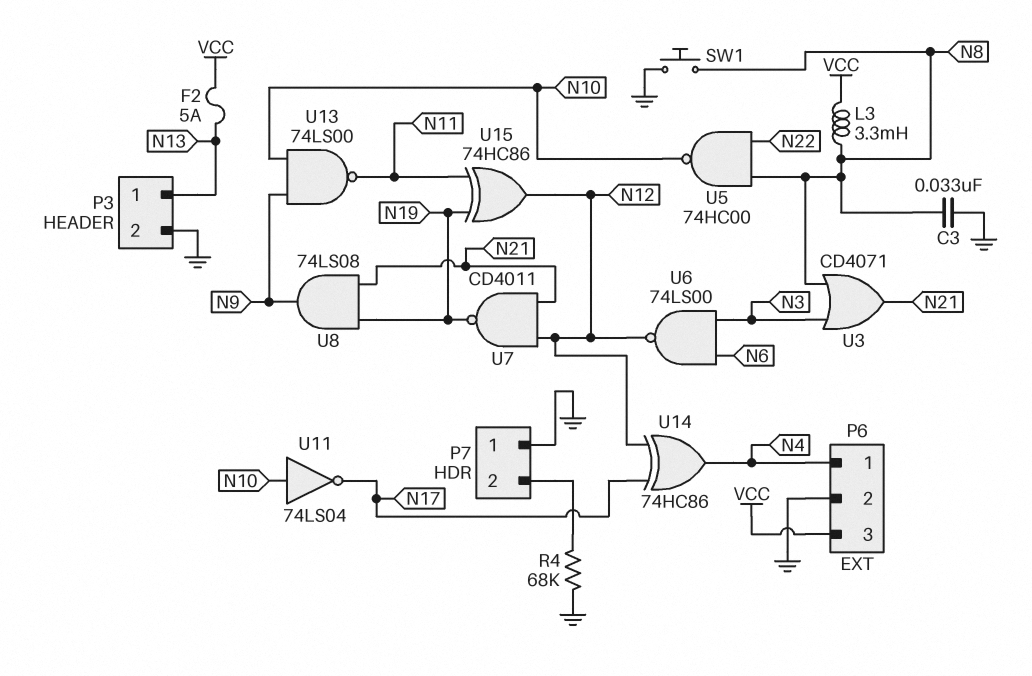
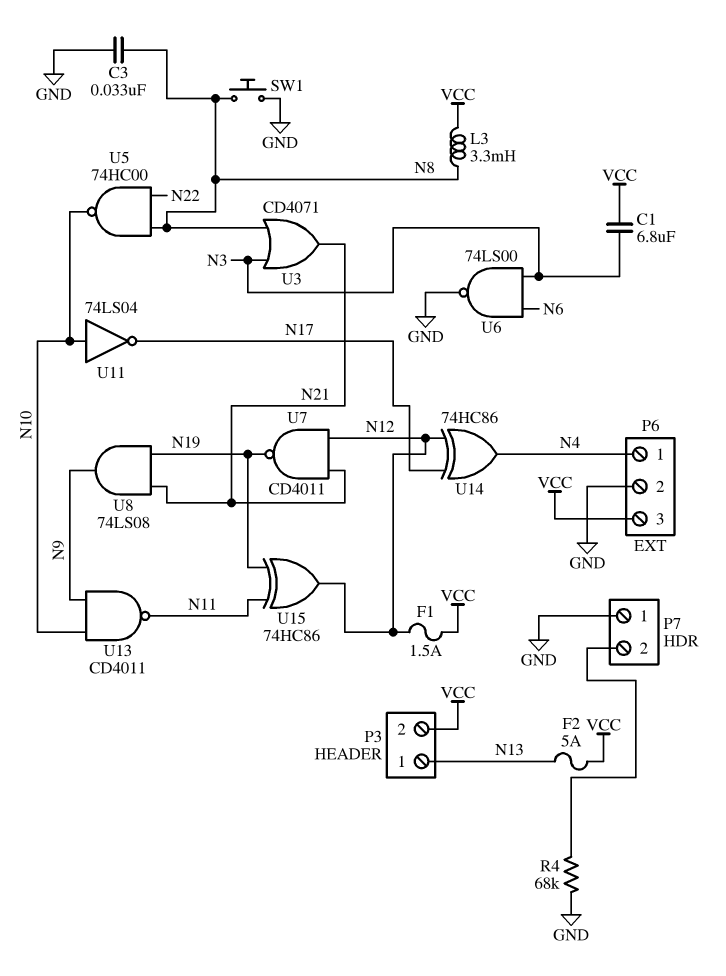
C1: none -> 6.8uF (N3, VCC)
F1: none -> 1.5A (N12, VCC)
P3 pin 2: GND -> VCC
U6: NAND 74LS00 (in N3, in N6, out N12) -> NAND 74LS00 (in N3, in N6, out GND)
U13: NAND 74LS00 (in N9, in N10, out N11) -> NAND CD4011 (in N9, in N10, out N11)

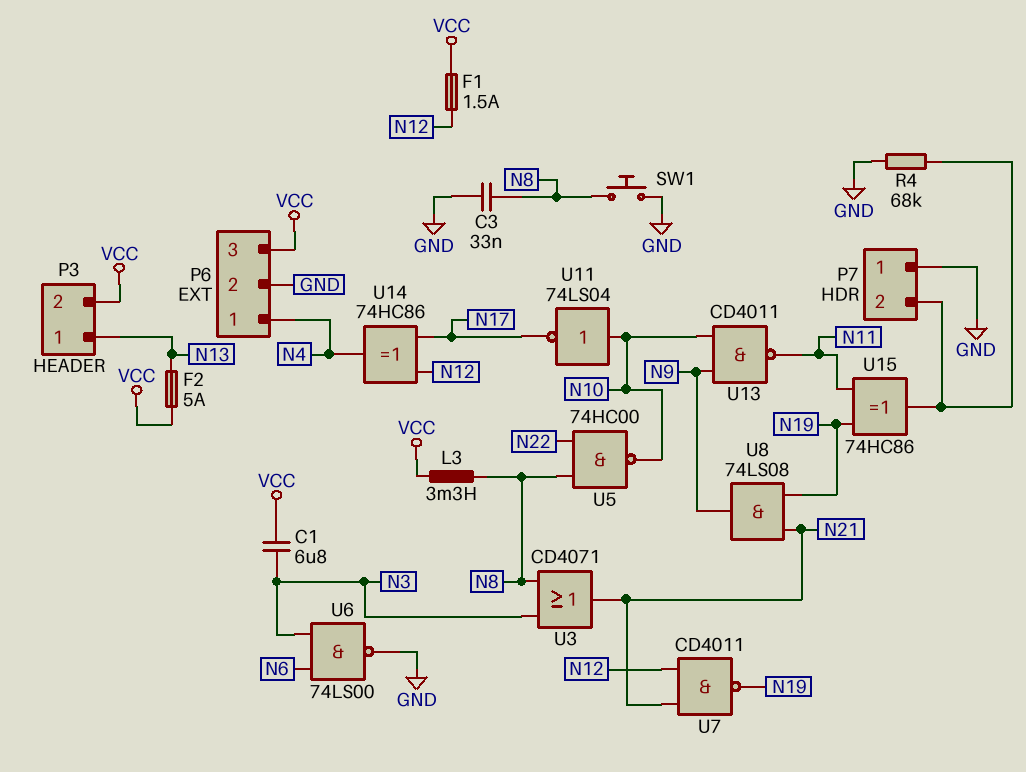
U15: XOR 74HC86 (in N11, in N19, out N12) -> XOR 74HC86 (in N11, in N19, out P7/2)

